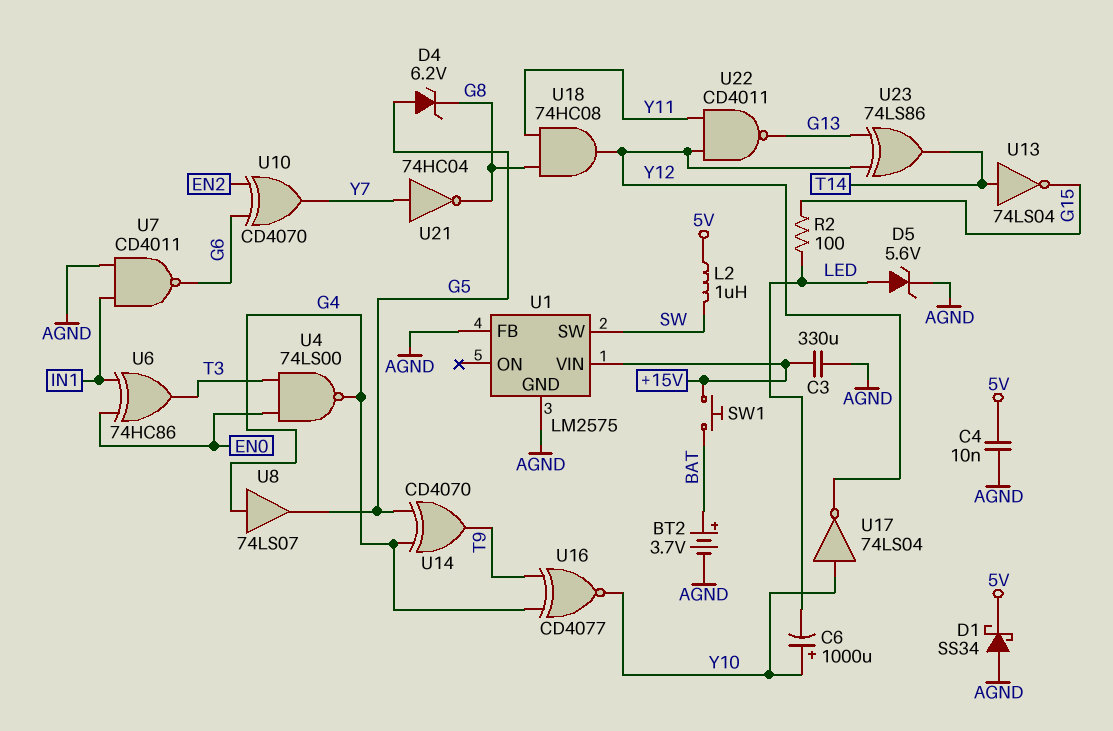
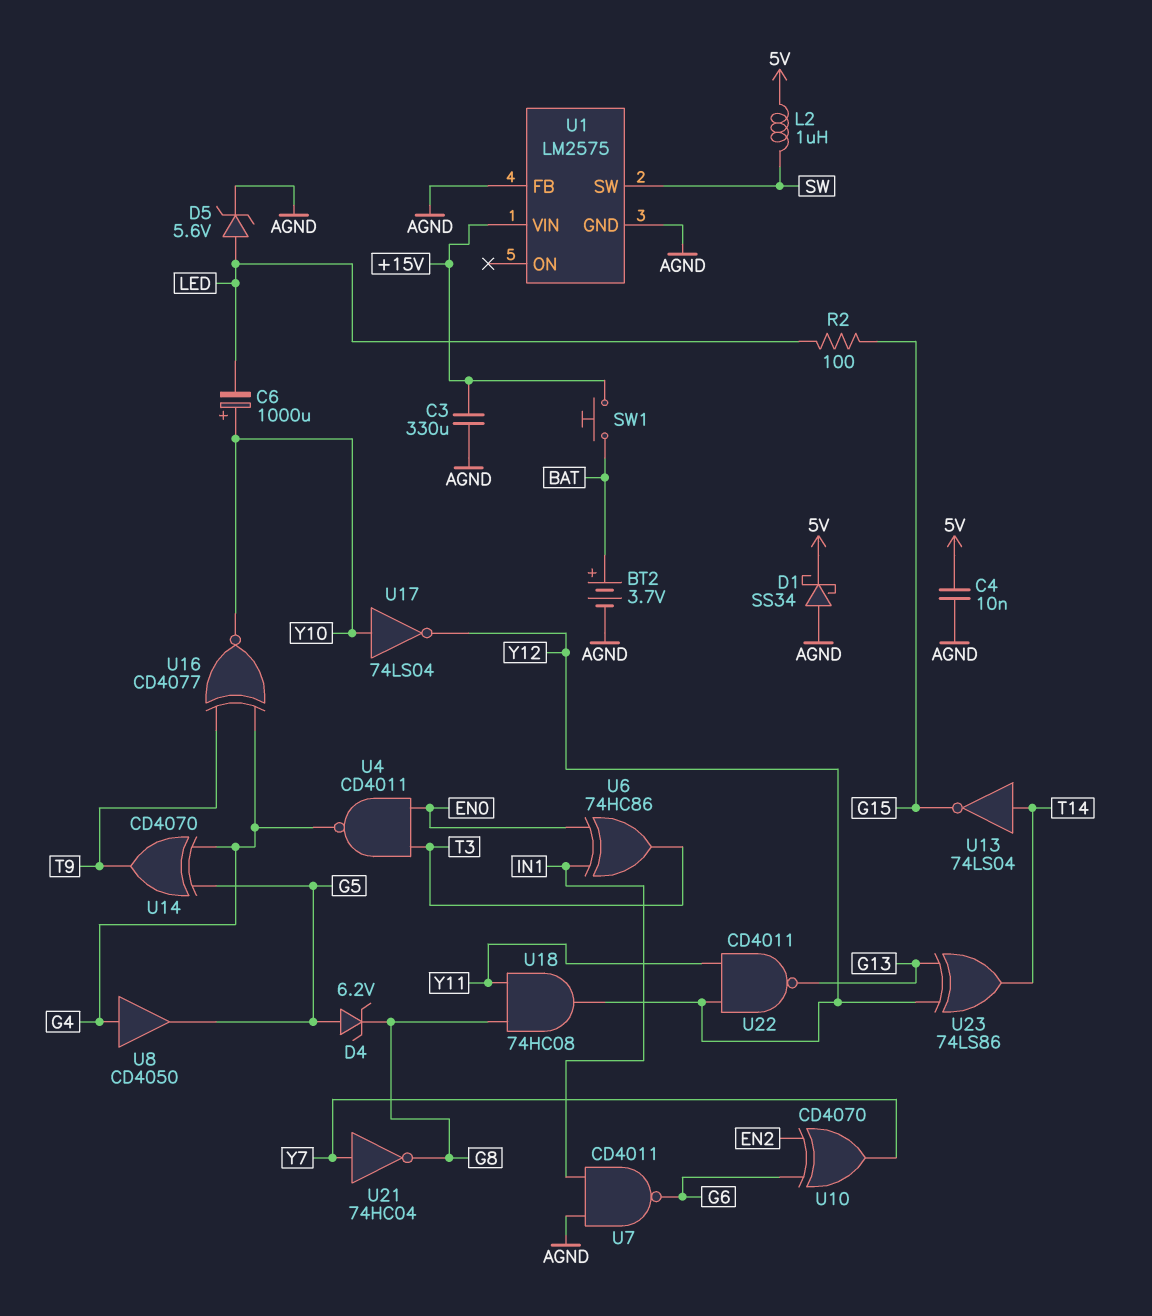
U4: NAND 74LS00 (in EN0, in T3, out G4) -> NAND CD4011 (in EN0, in T3, out G4)
U8: buffer 74LS07 (in G4, out G5) -> buffer CD4050 (in G4, out G5)

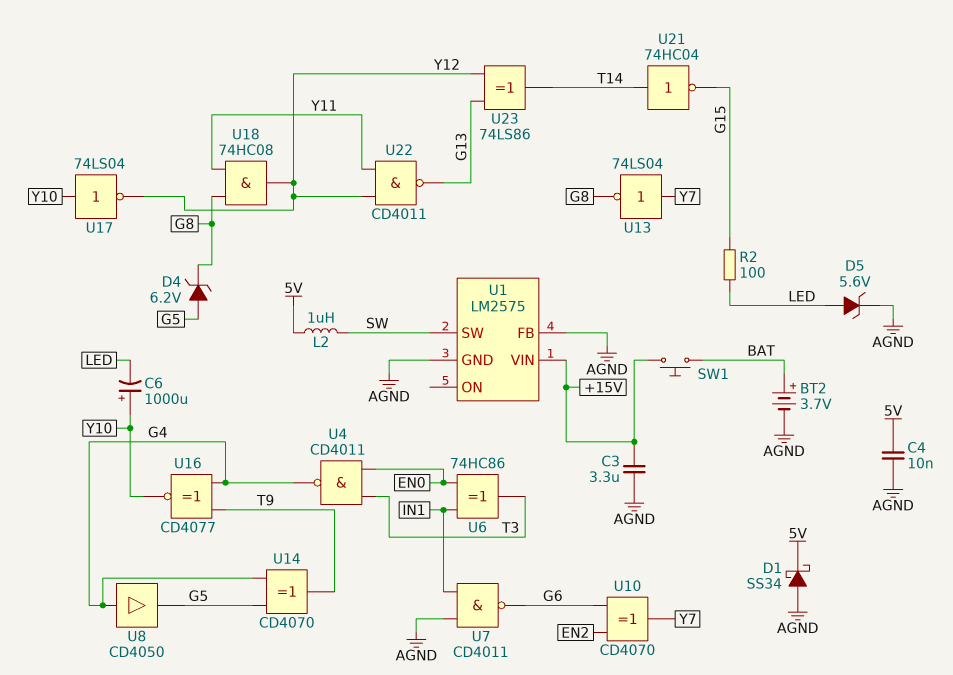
C3: 330uF (+15V, AGND) -> 3.3uF (+15V, AGND)
U13: NOT 74LS04 (in T14, out G15) -> NOT 74LS04 (in Y7, out G8)
U21: NOT 74HC04 (in Y7, out G8) -> NOT 74HC04 (in T14, out G15)

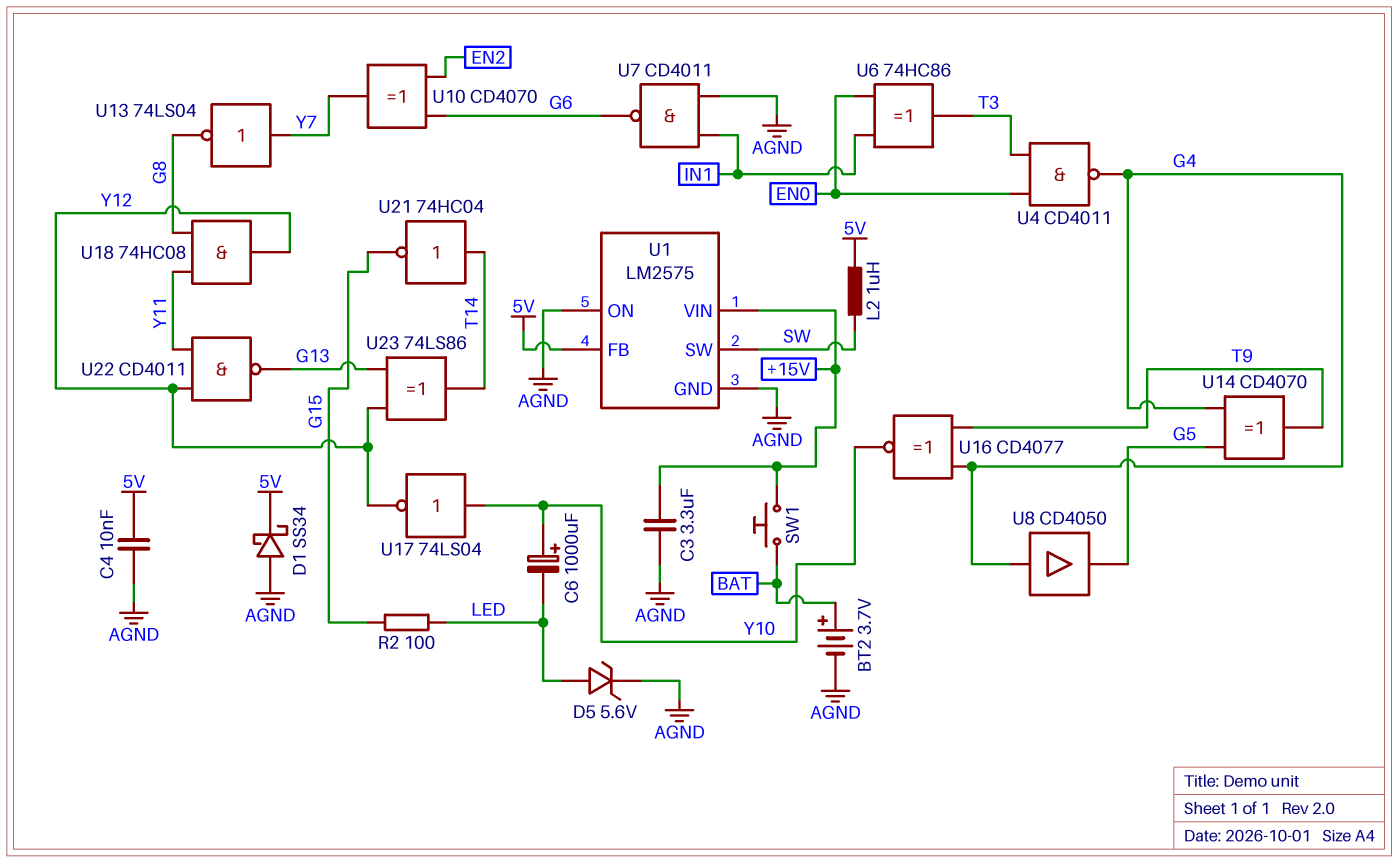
D4: zener 6.2V (A G5, K G8) -> none
U1 pin FB: AGND -> 5V
U1 pin ON: none -> AGND

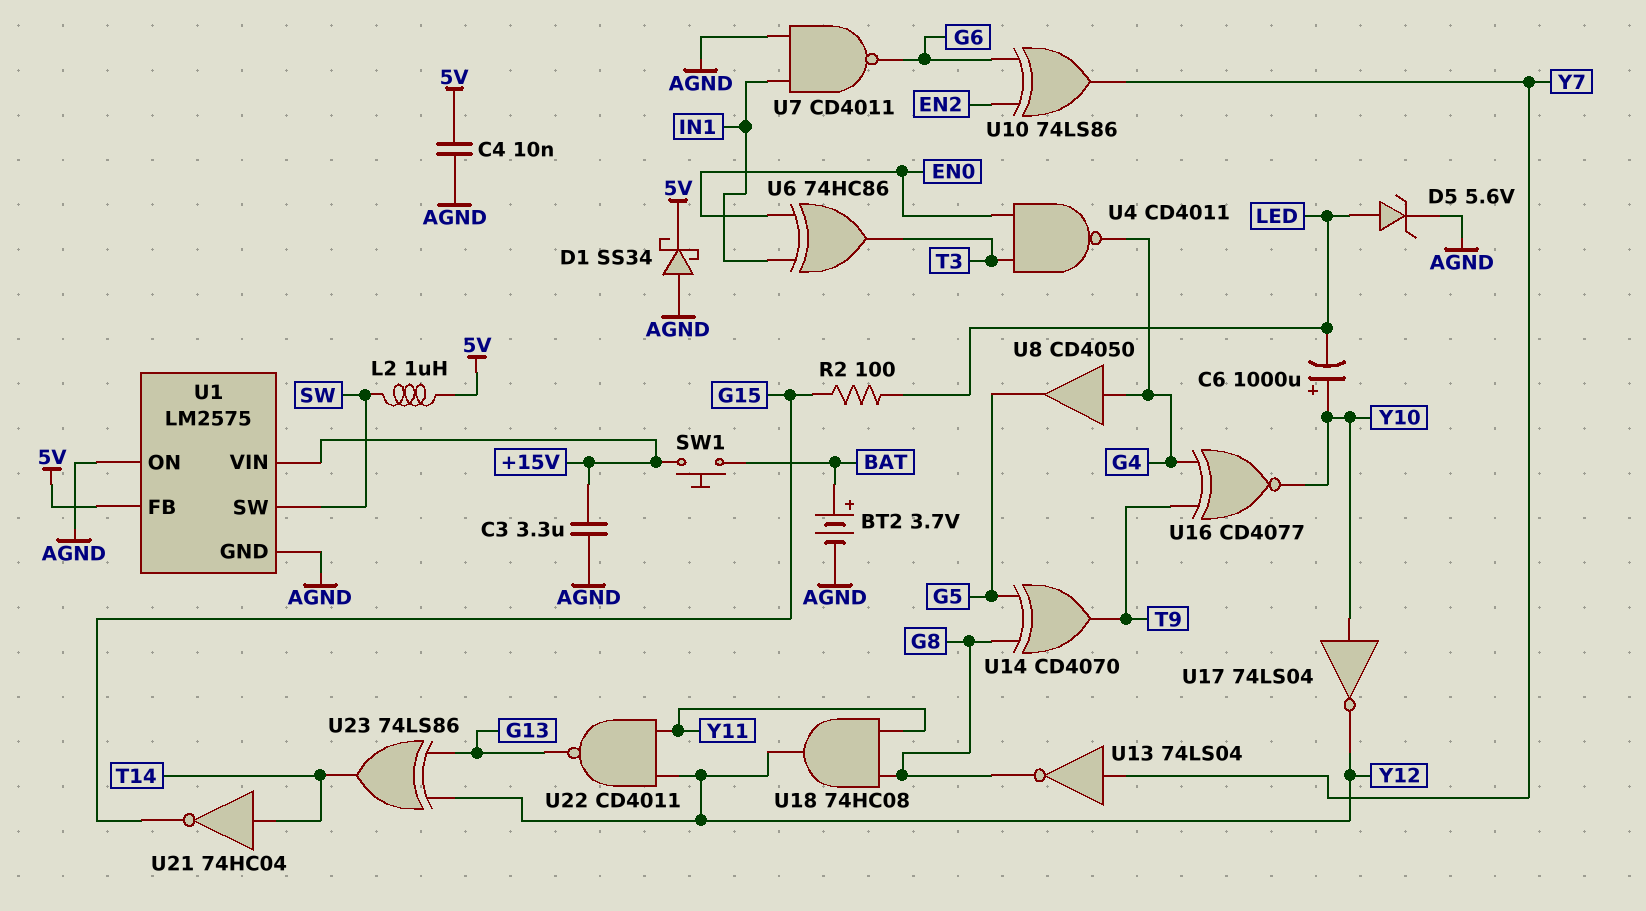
U10: XOR CD4070 (in EN2, in G6, out Y7) -> XOR 74LS86 (in EN2, in G6, out Y7)
U14: XOR CD4070 (in G4, in G5, out T9) -> XOR CD4070 (in G5, in G8, out T9)

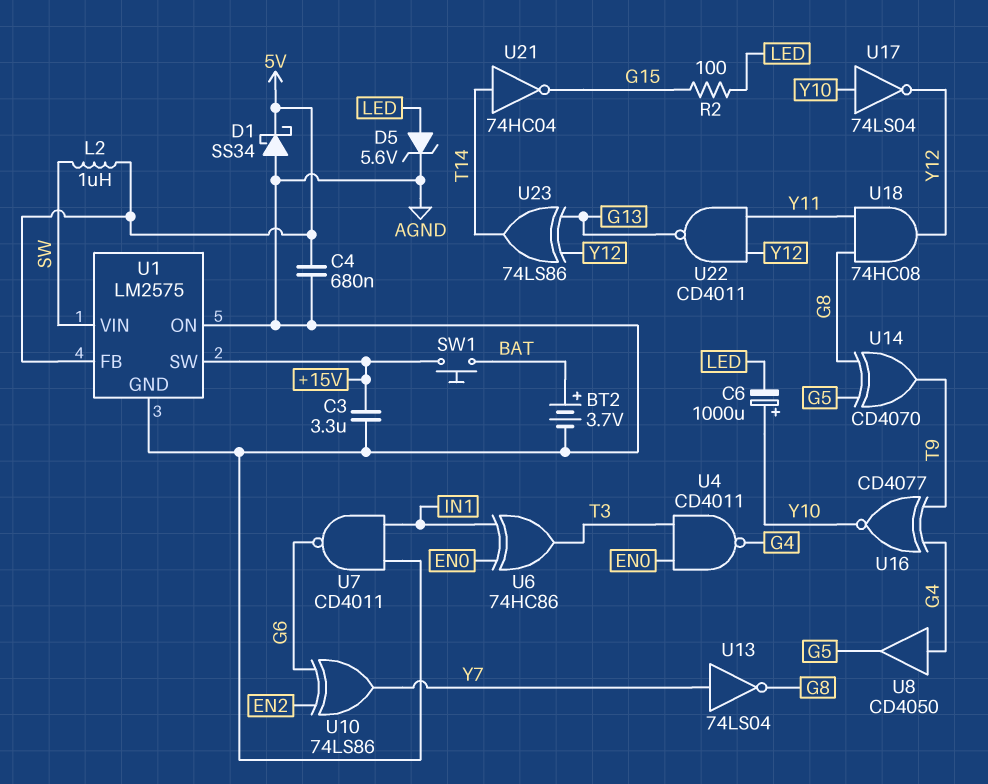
C4: 10nF (5V, AGND) -> 680nF (5V, AGND)
U1 pin SW: SW -> +15V
U1 pin VIN: +15V -> SW

